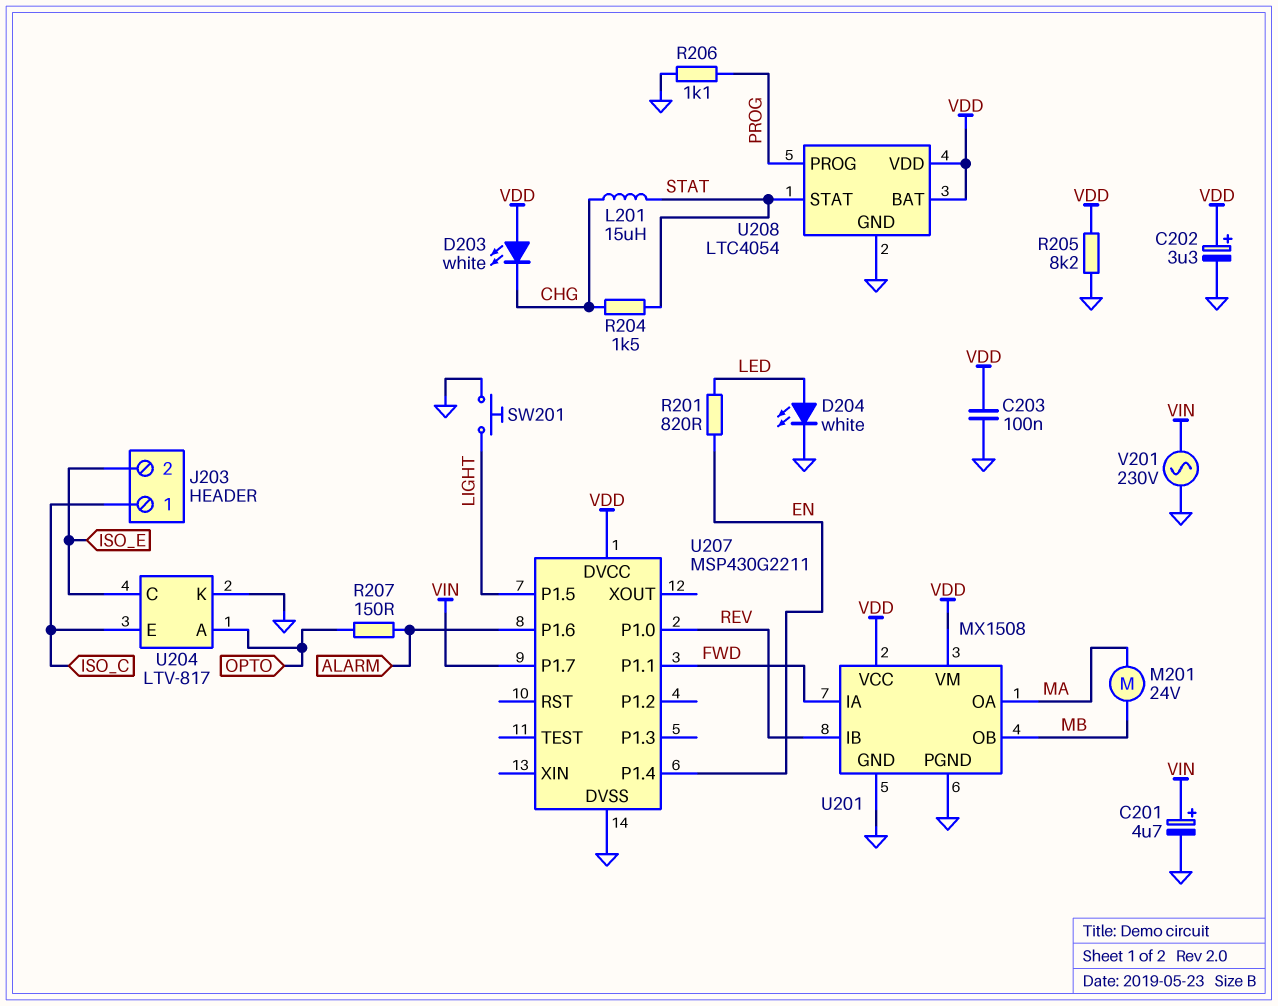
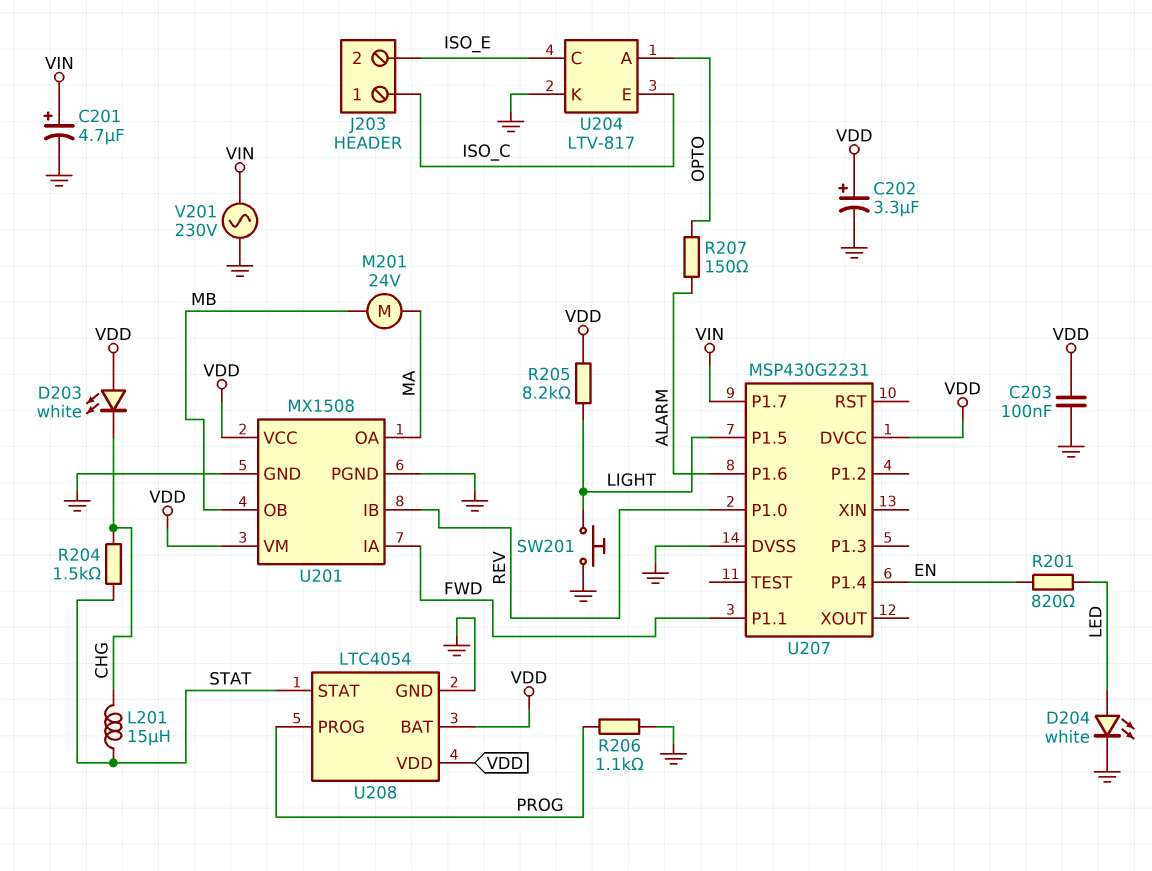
R205: 8.2k (GND, VDD) -> 8.2k (LIGHT, VDD)
U207: MSP430G2211 -> MSP430G2231

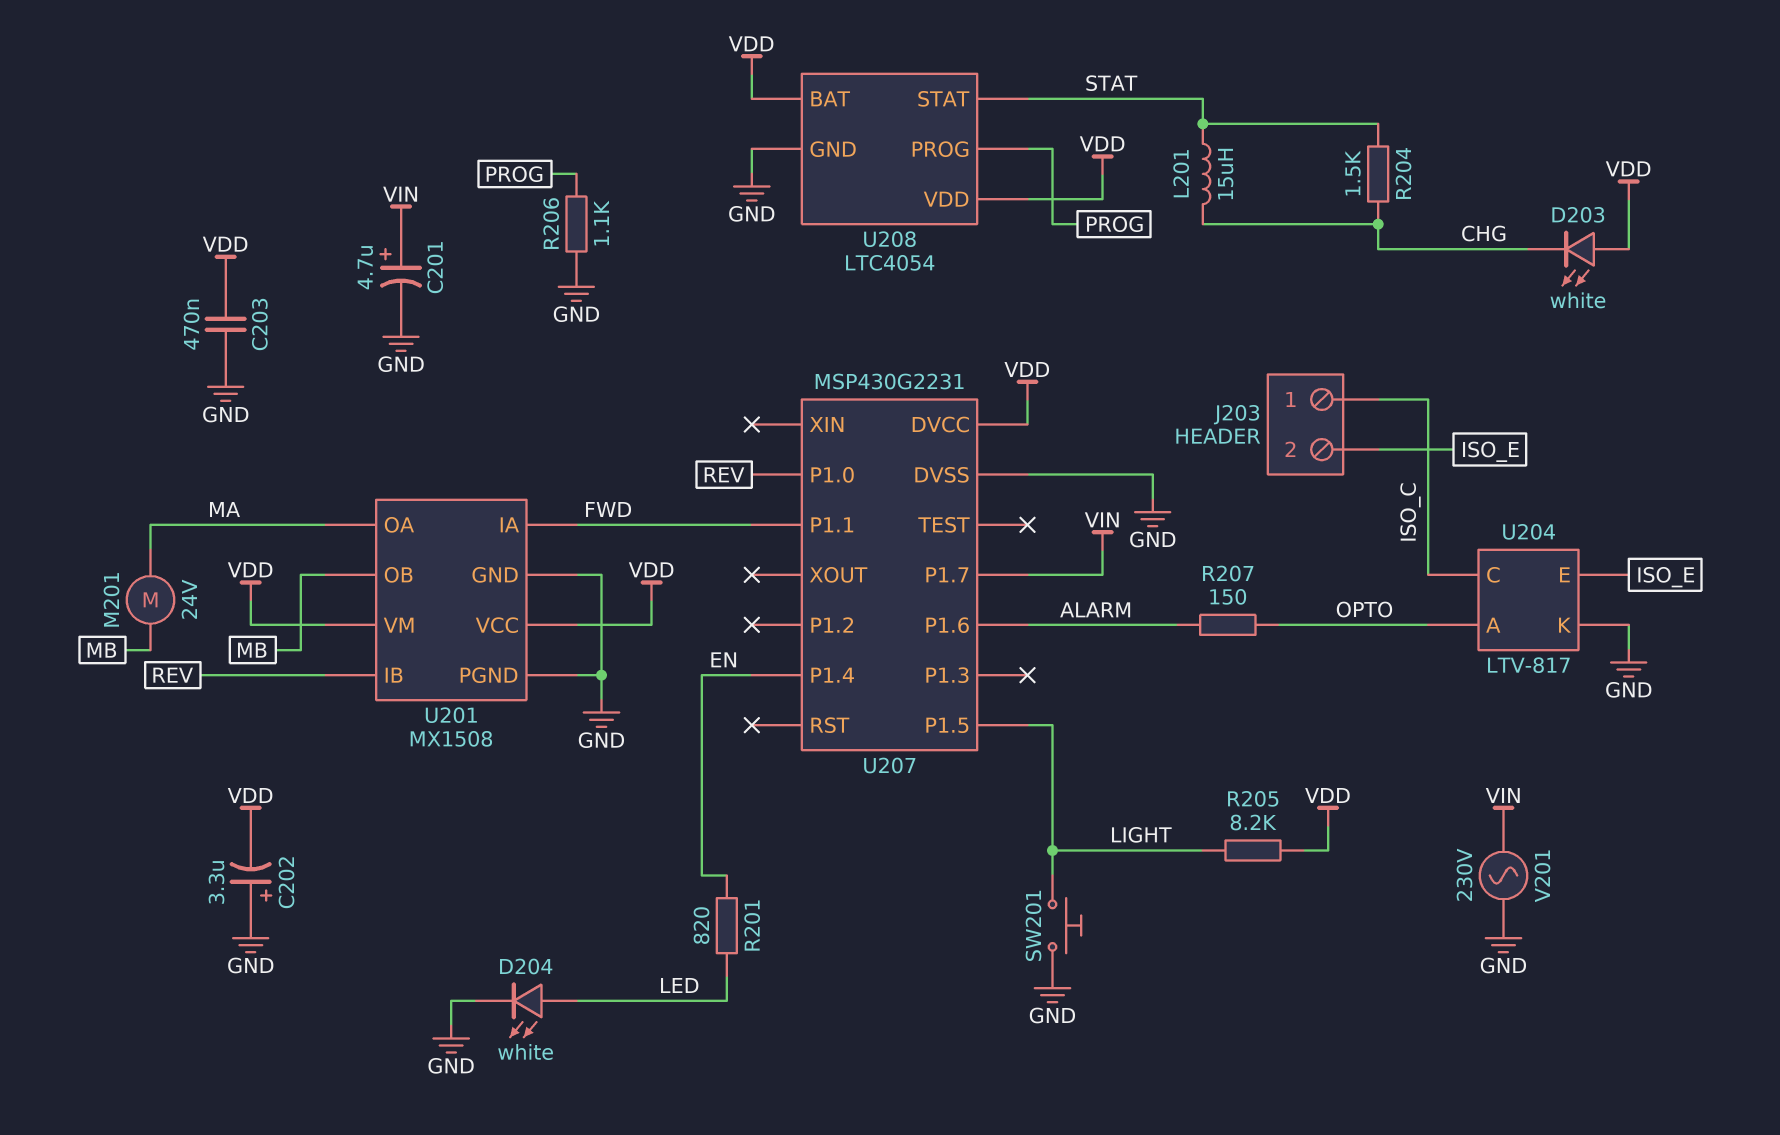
C202: 3.3uF (plus VDD, minus GND) -> 3.3uF (plus GND, minus VDD)
C203: 100nF (GND, VDD) -> 470nF (GND, VDD)
U204 pin C: ISO_E -> ISO_C
U204 pin E: ISO_C -> ISO_E

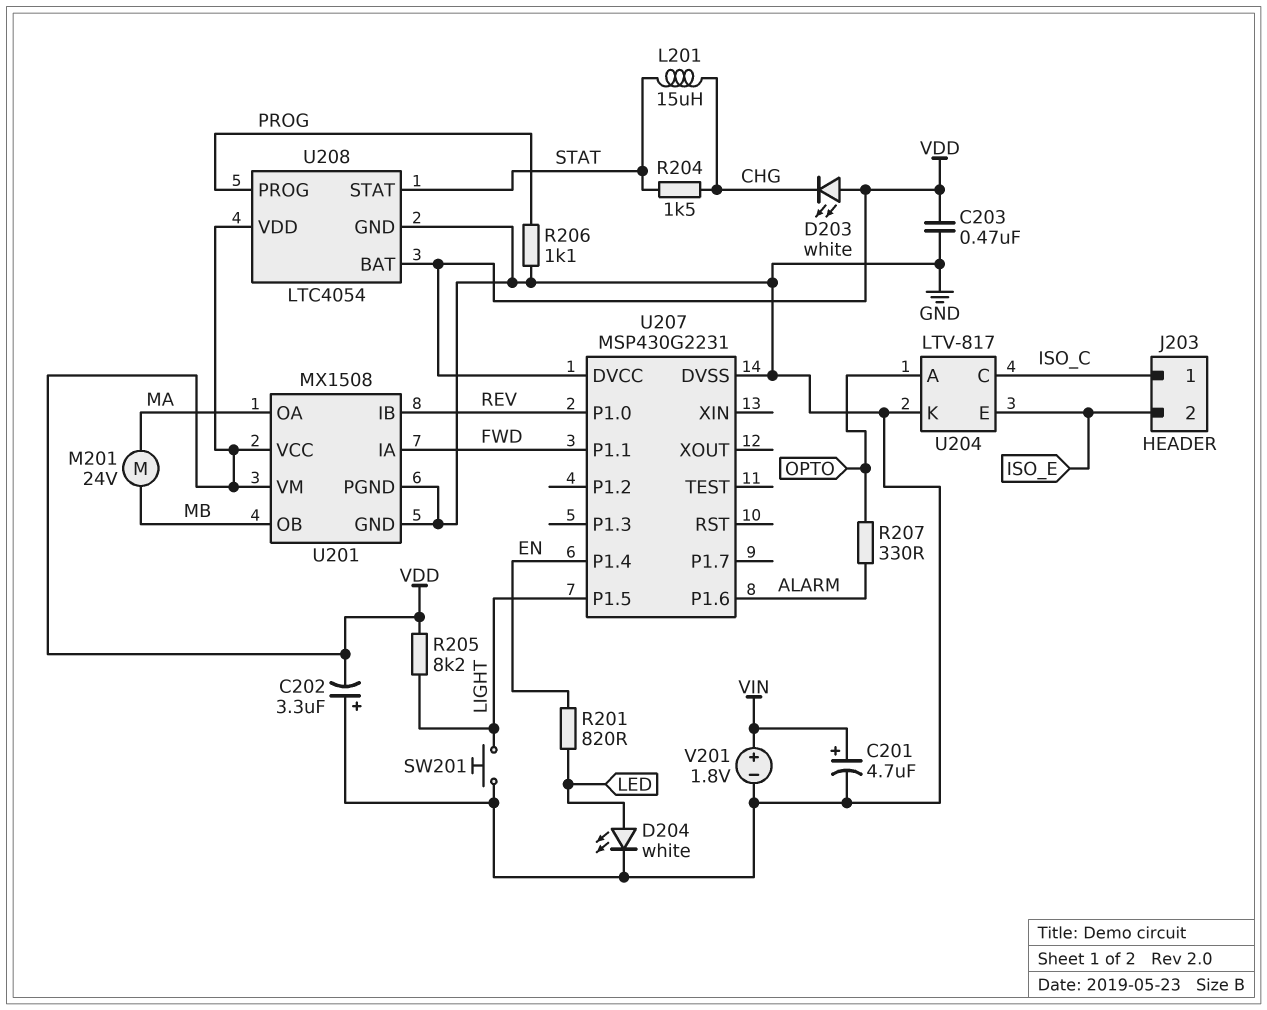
R207: 150 (ALARM, OPTO) -> 330 (ALARM, OPTO)
U207 pin P1.7: VIN -> none
V201: AC 230V (GND, VIN) -> 1.8V (plus VIN, minus GND)

